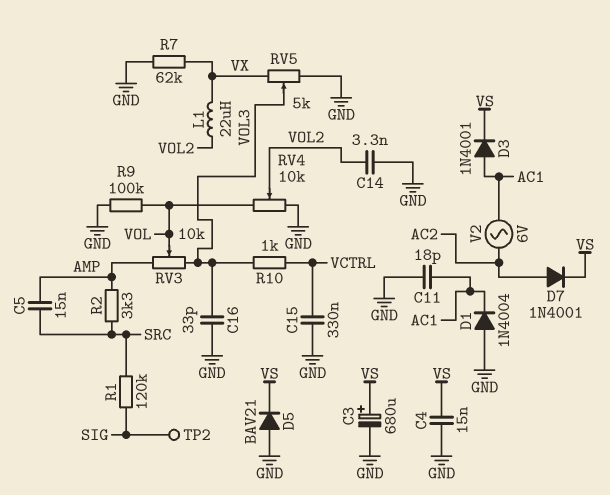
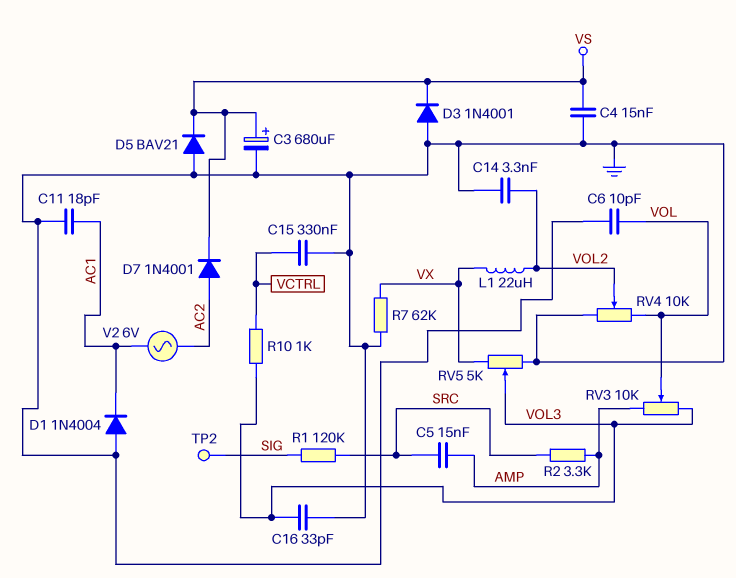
C6: none -> 10pF (GND, VOL)
D3: diode 1N4001 (A AC1, K VS) -> diode 1N4001 (A GND, K VS)
R9: 100k (GND, VOL) -> none

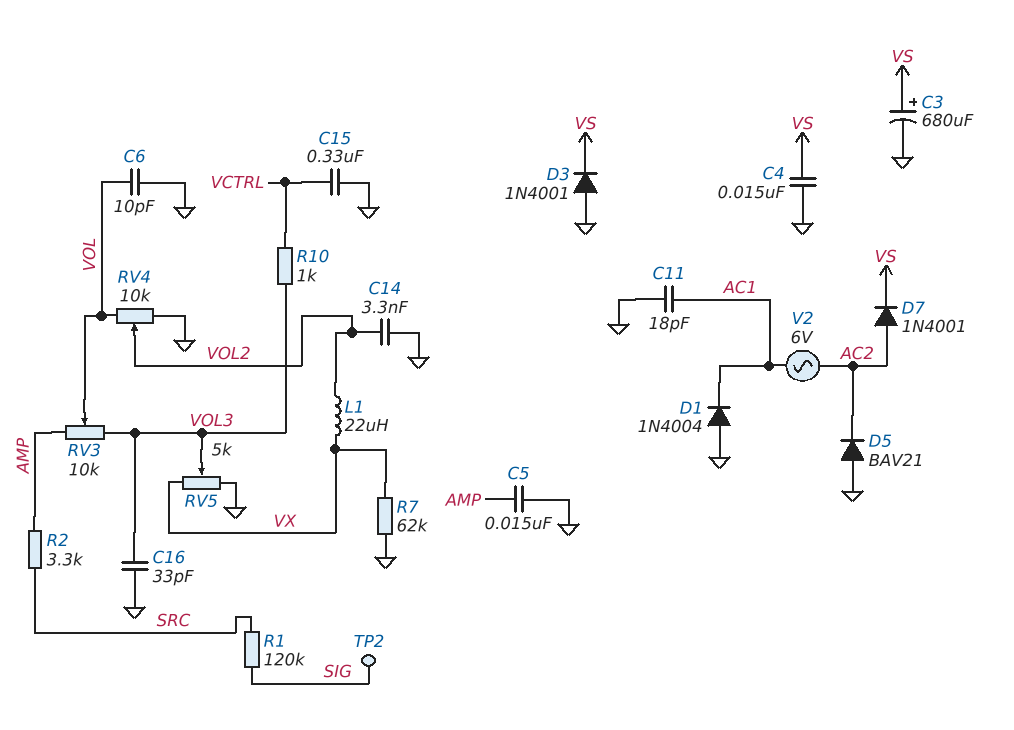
C5: 15nF (AMP, SRC) -> 15nF (AMP, GND)
D5: diode BAV21 (A GND, K VS) -> diode BAV21 (A GND, K AC2)

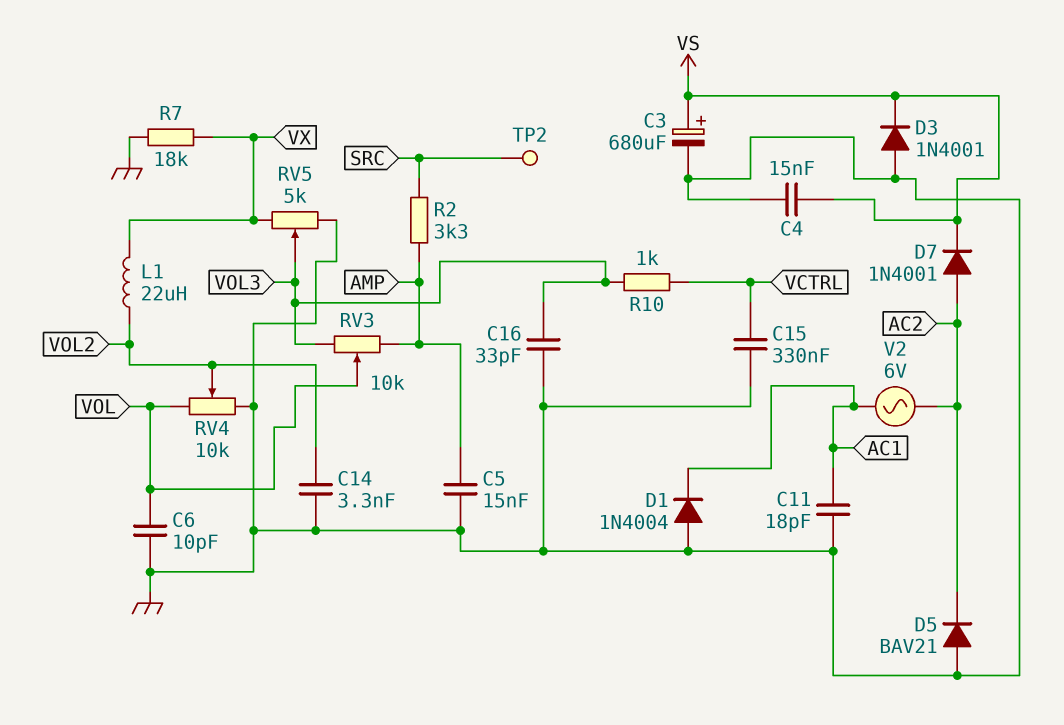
R1: 120k (SIG, SRC) -> none
R7: 62k (GND, VX) -> 18k (GND, VX)
TP2: test point (SIG) -> test point (SRC)

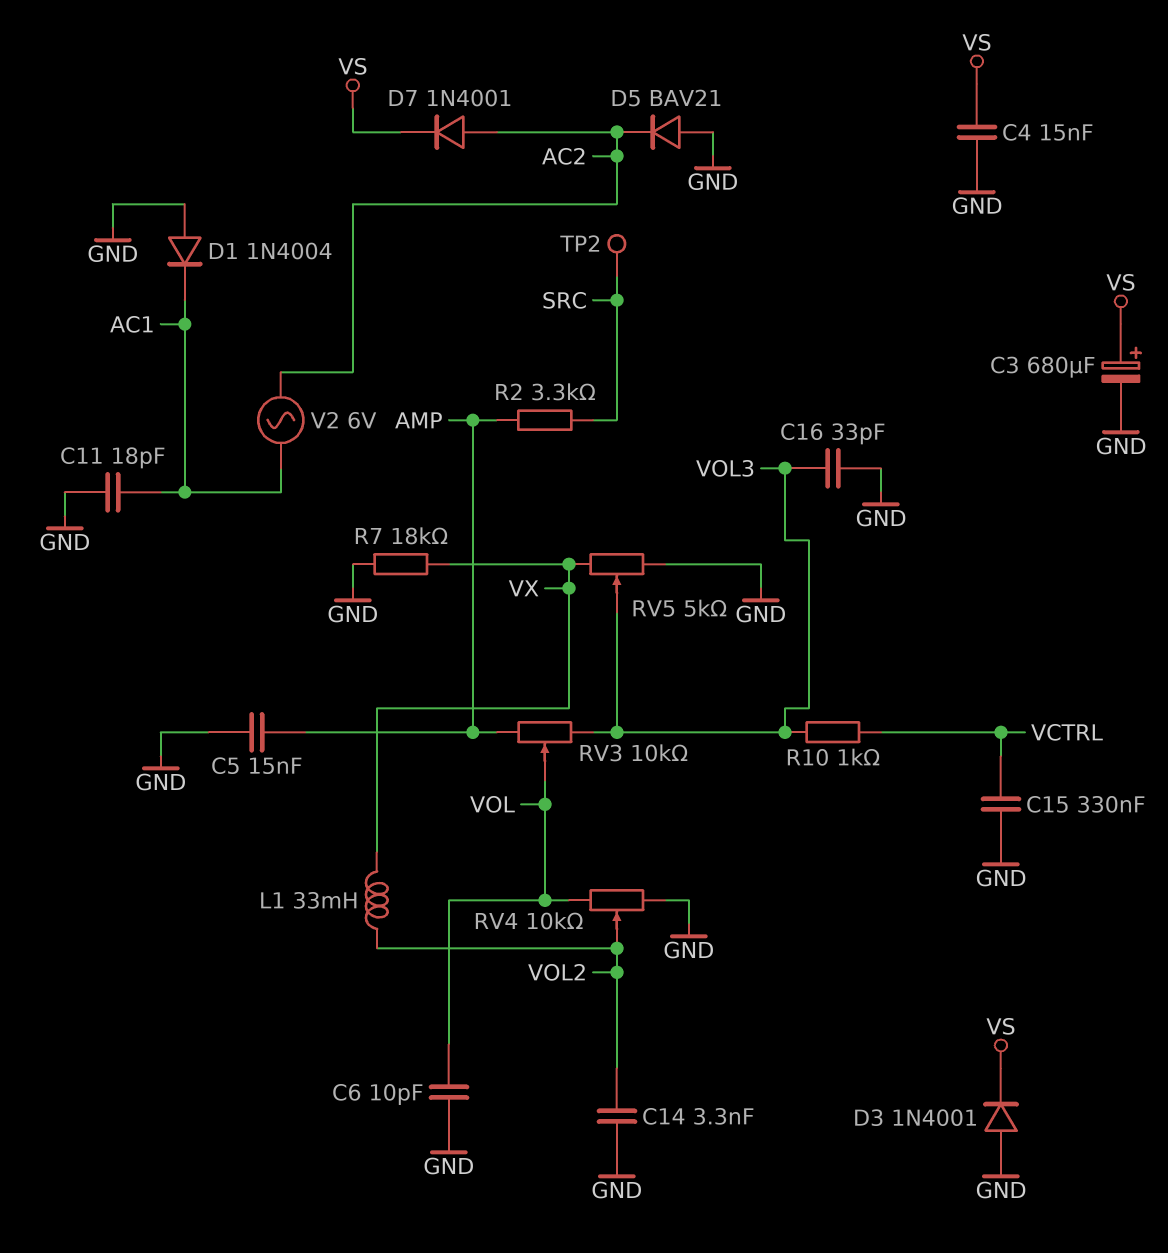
L1: 22uH (VOL2, VX) -> 33mH (VOL2, VX)

